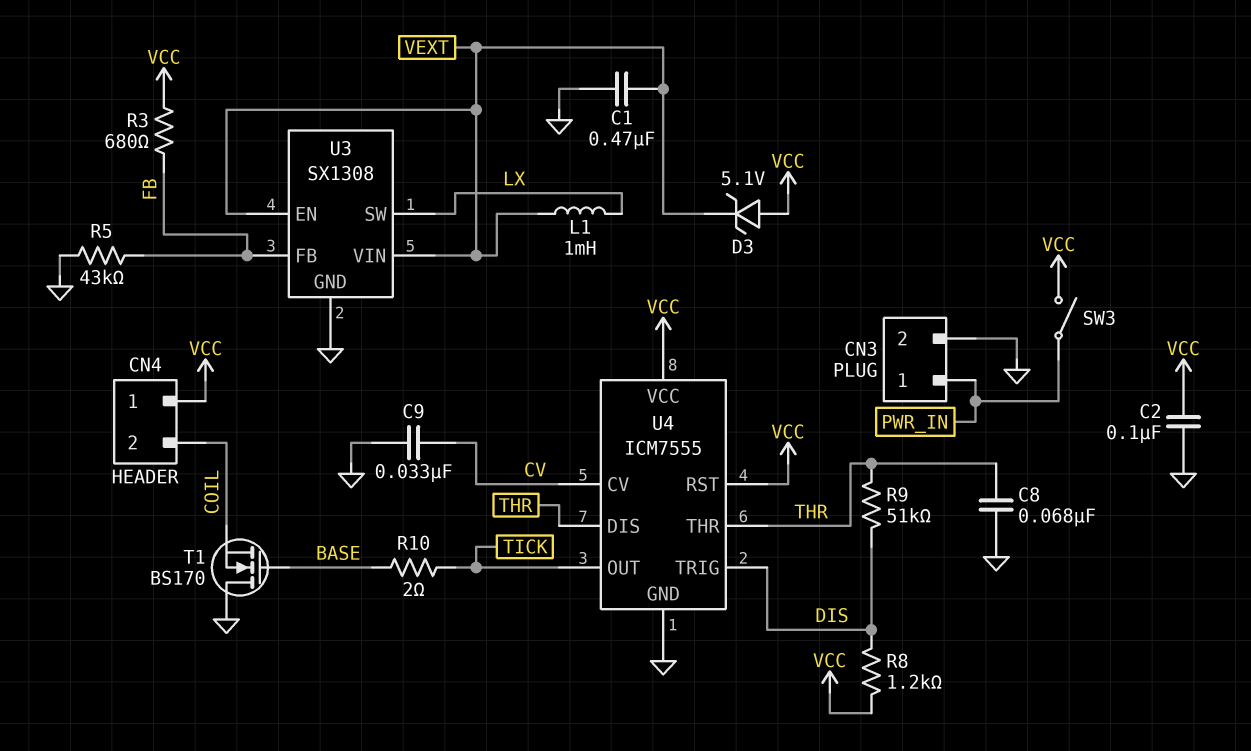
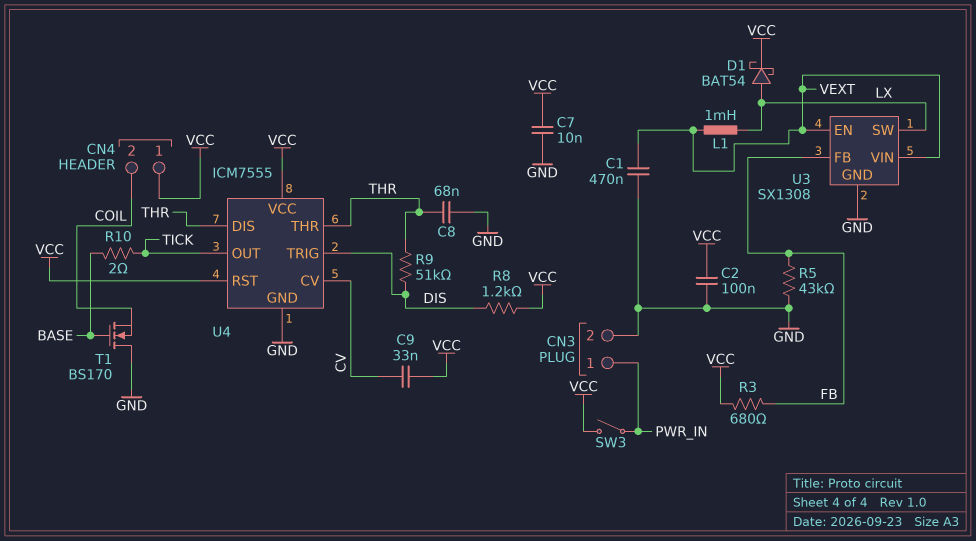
C7: none -> 10nF (GND, VCC)
C9: 33nF (CV, GND) -> 33nF (CV, VCC)
D1: none -> schottky BAT54 (A LX, K VCC)
D3: zener 5.1V (A VCC, K VEXT) -> none

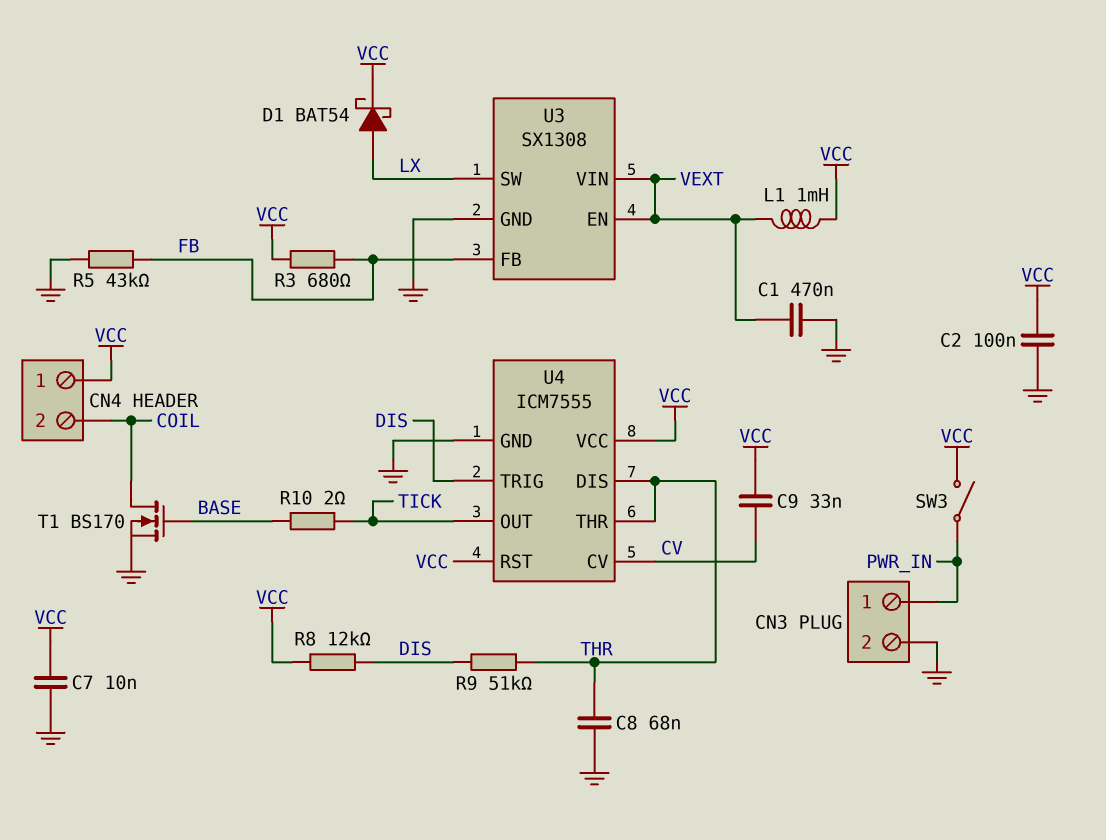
L1: 1mH (LX, VEXT) -> 1mH (VCC, VEXT)
R8: 1.2k (DIS, VCC) -> 12k (DIS, VCC)
T1: NMOS BS170 (G BASE, D GND, S COIL) -> NMOS BS170 (G BASE, D COIL, S GND)

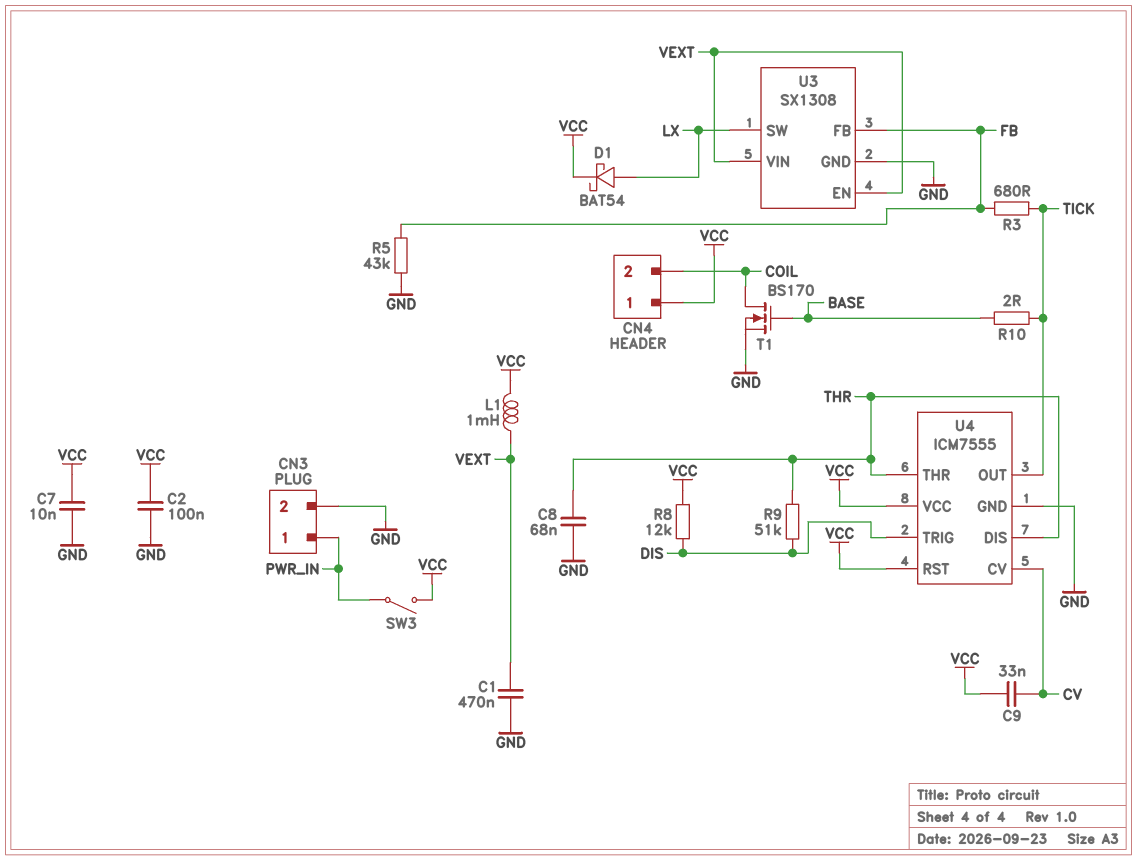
R3: 680 (FB, VCC) -> 680 (FB, TICK)

